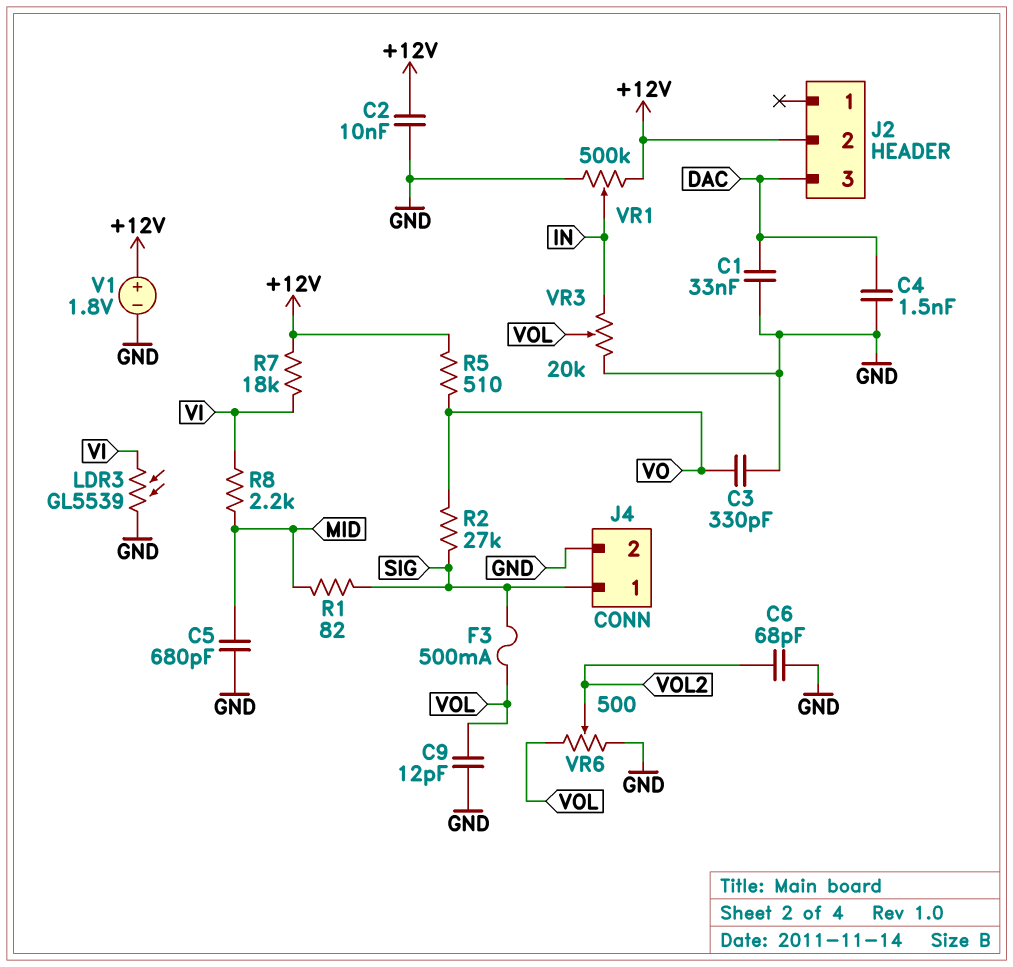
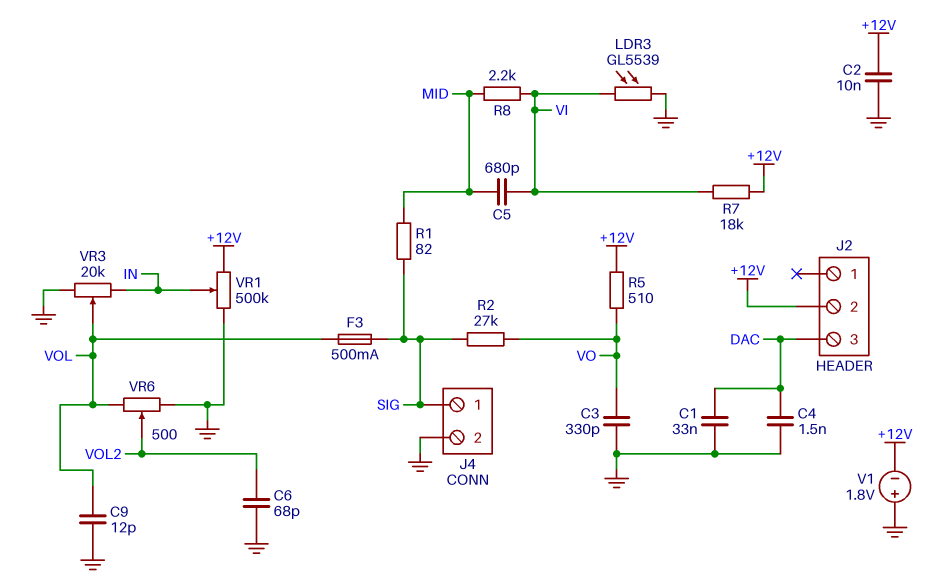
C5: 680pF (GND, MID) -> 680pF (MID, VI)
V1: 1.8V (plus +12V, minus GND) -> 1.8V (plus GND, minus +12V)

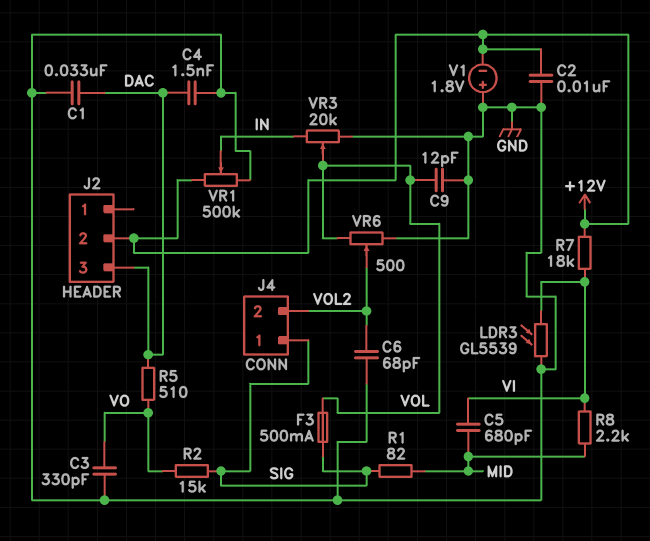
J4 pin 2: GND -> VOL2
R2: 27k (SIG, VO) -> 15k (SIG, VO)
R5: 510 (+12V, VO) -> 510 (DAC, VO)

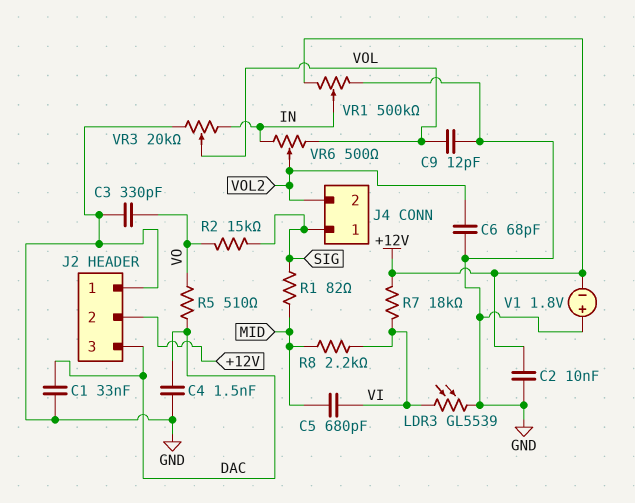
F3: 500mA (SIG, VOL) -> none
J2 pin 1: none -> GND
VR6: 500 (GND, VOL, wiper VOL2) -> 500 (IN, VOL, wiper VOL2)

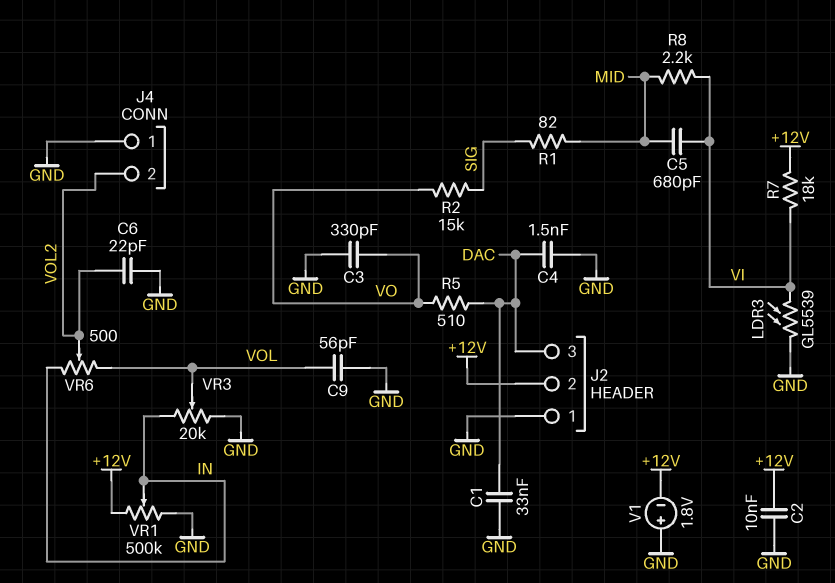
C6: 68pF (GND, VOL2) -> 22pF (GND, VOL2)
C9: 12pF (GND, VOL) -> 56pF (GND, VOL)
J4 pin 1: SIG -> GND

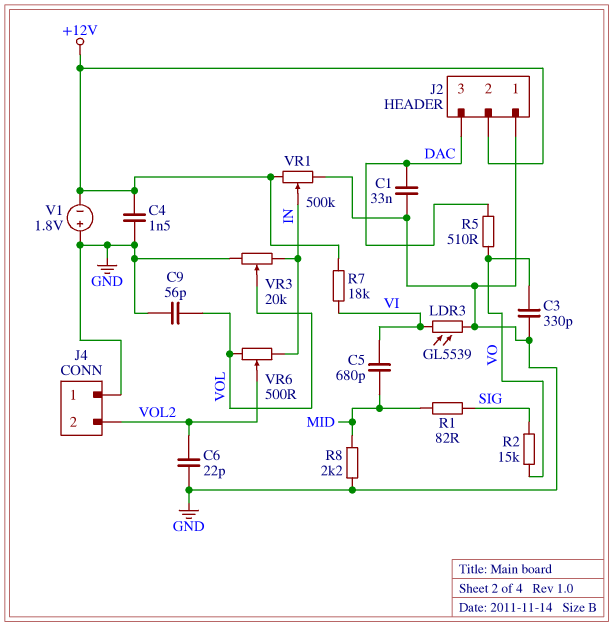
C2: 10nF (+12V, GND) -> none
C4: 1.5nF (DAC, GND) -> 1.5nF (+12V, GND)
R8: 2.2k (MID, VI) -> 2.2k (GND, MID)

